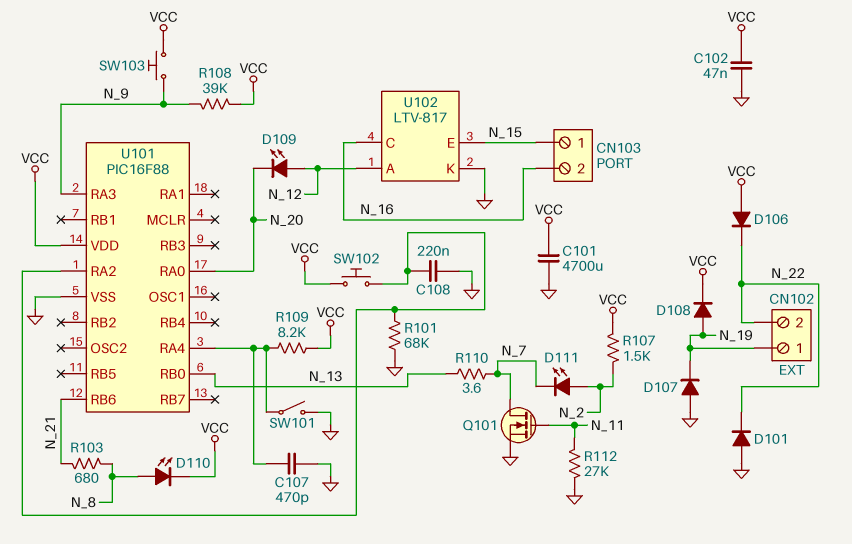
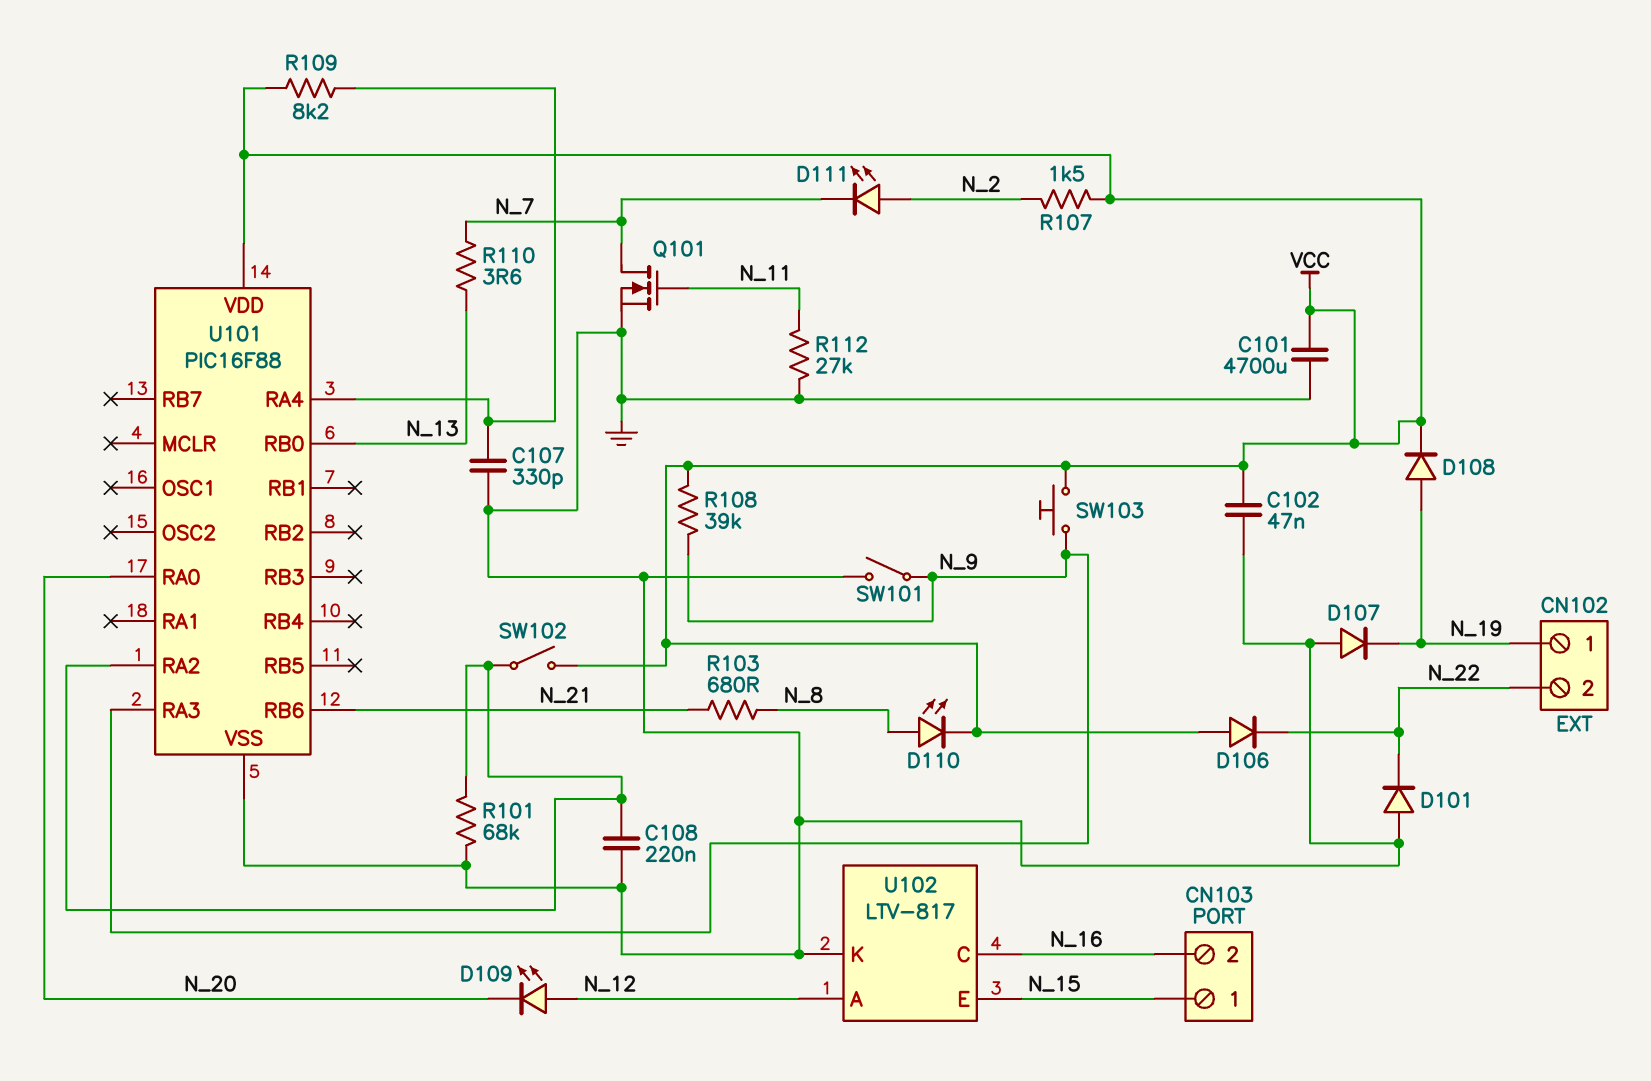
C107: 470pF (GND, U101/RA4) -> 330pF (GND, U101/RA4)
SW101: switch (GND, U101/RA4) -> switch (GND, N_9)
SW102: button (U101/RA2, VCC) -> switch (U101/RA2, VCC)

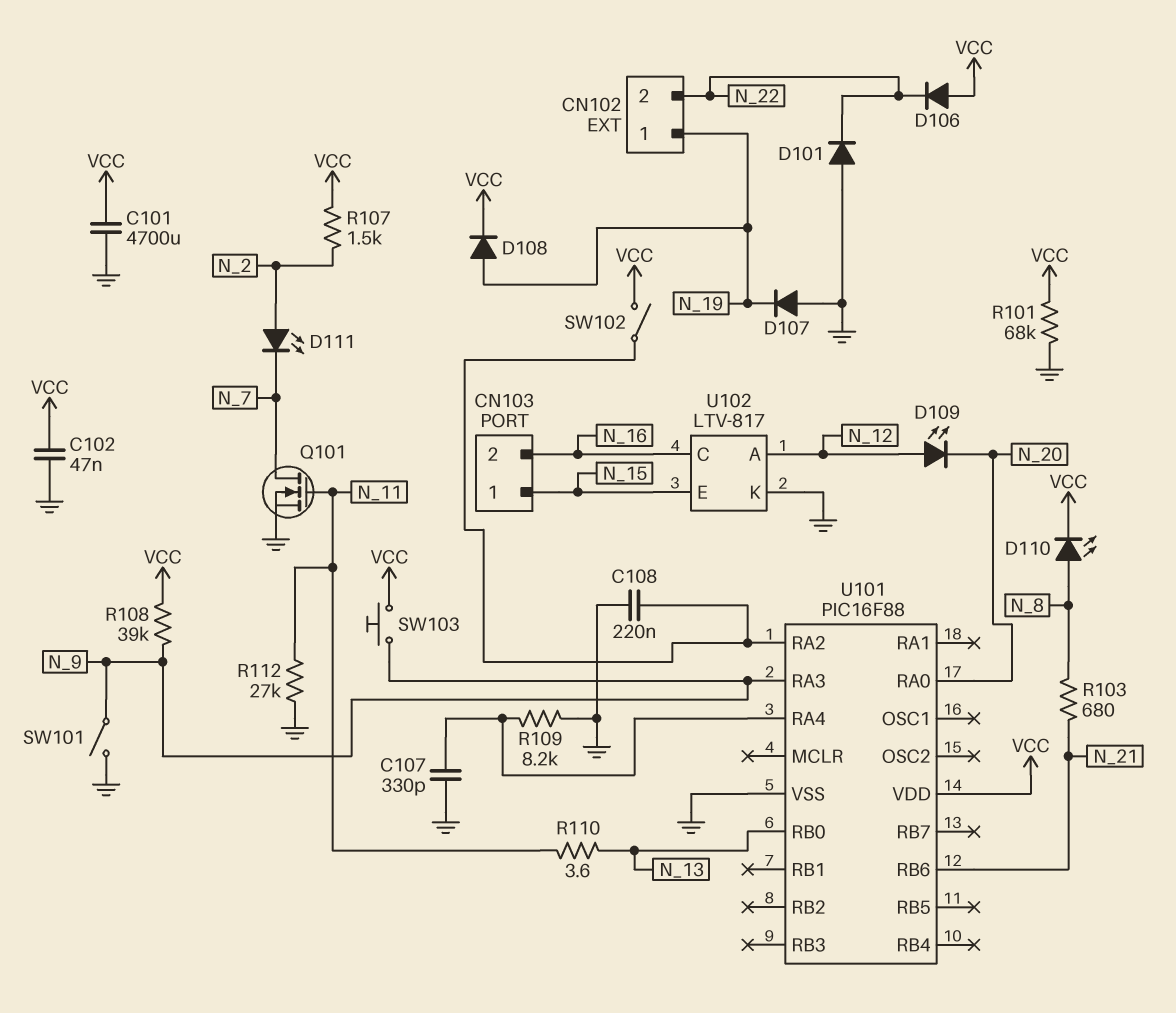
R101: 68k (GND, U101/RA2) -> 68k (GND, VCC)
R109: 8.2k (U101/RA4, VCC) -> 8.2k (GND, U101/RA4)
R110: 3.6 (N_7, N_13) -> 3.6 (N_11, N_13)

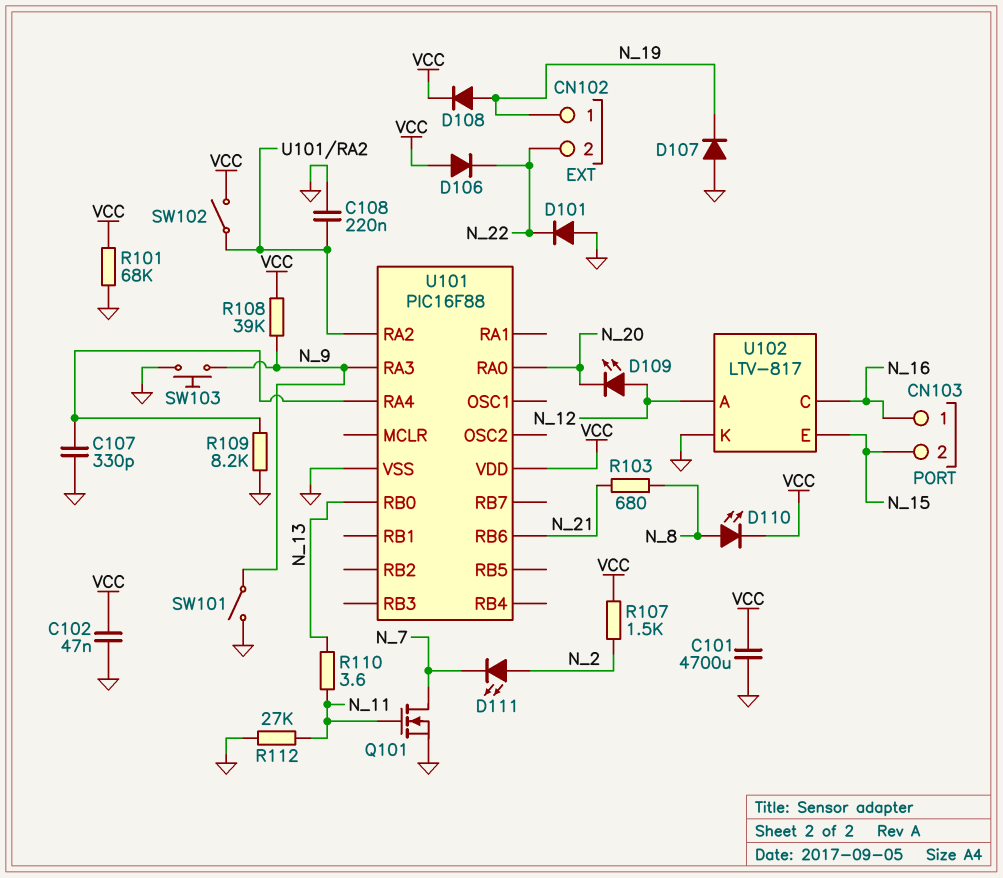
CN103 pin 1: N_15 -> N_16
CN103 pin 2: N_16 -> N_15
SW103: button (N_9, VCC) -> button (GND, N_9)

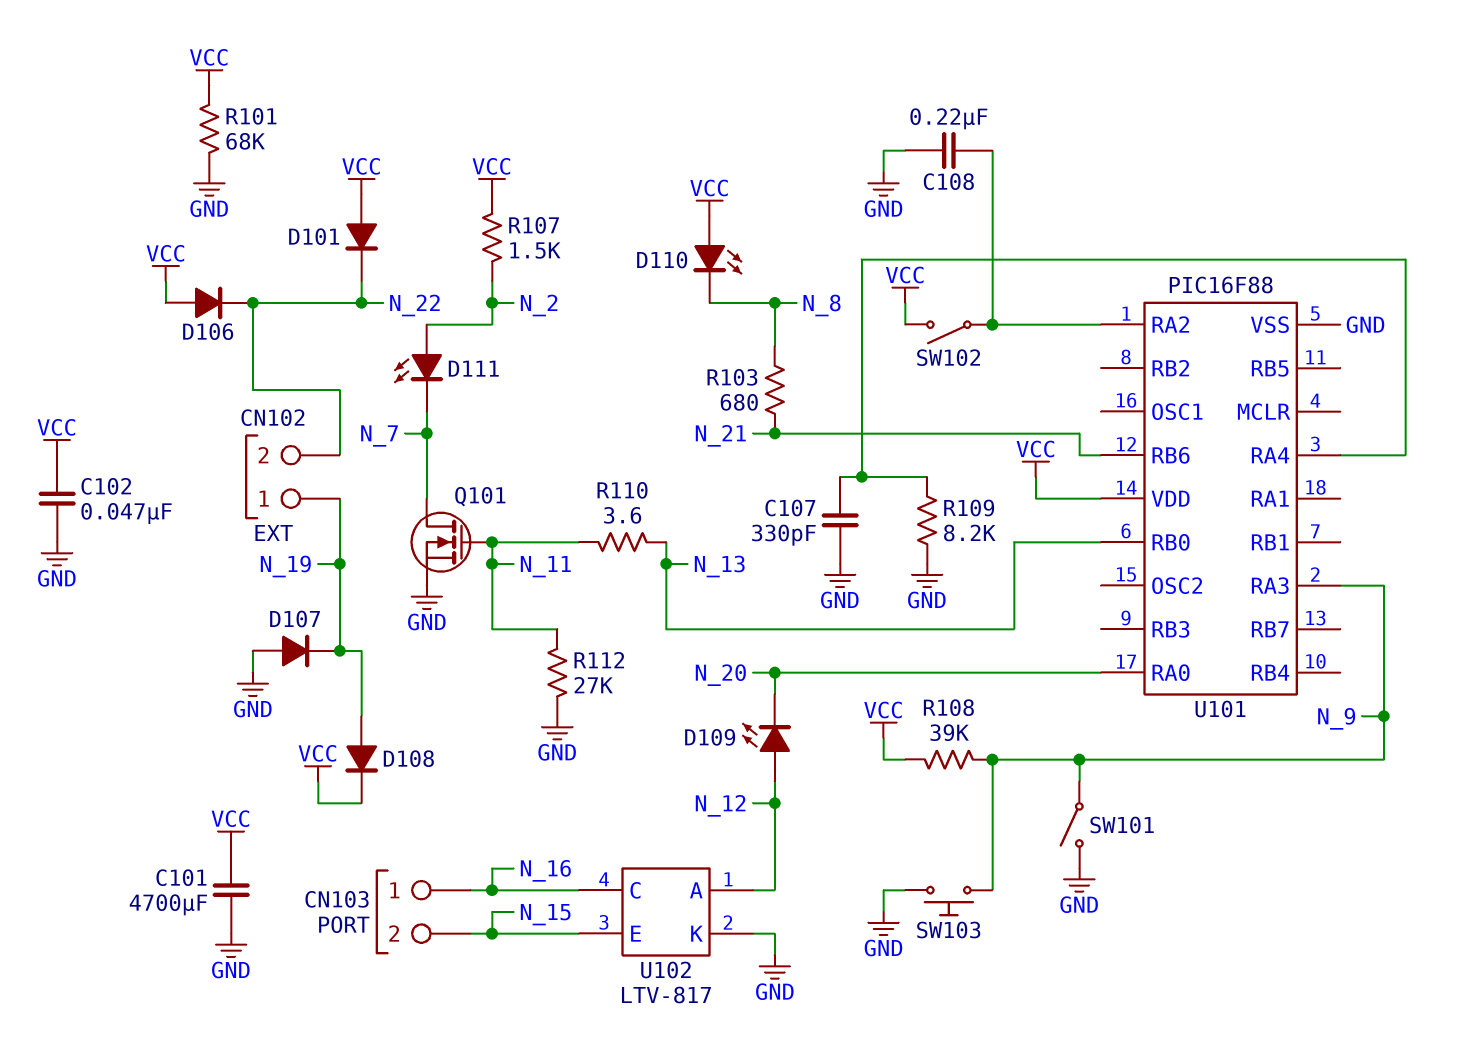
D101: diode (A GND, K N_22) -> diode (A VCC, K N_22)
D110: LED (A N_8, K VCC) -> LED (A VCC, K N_8)

